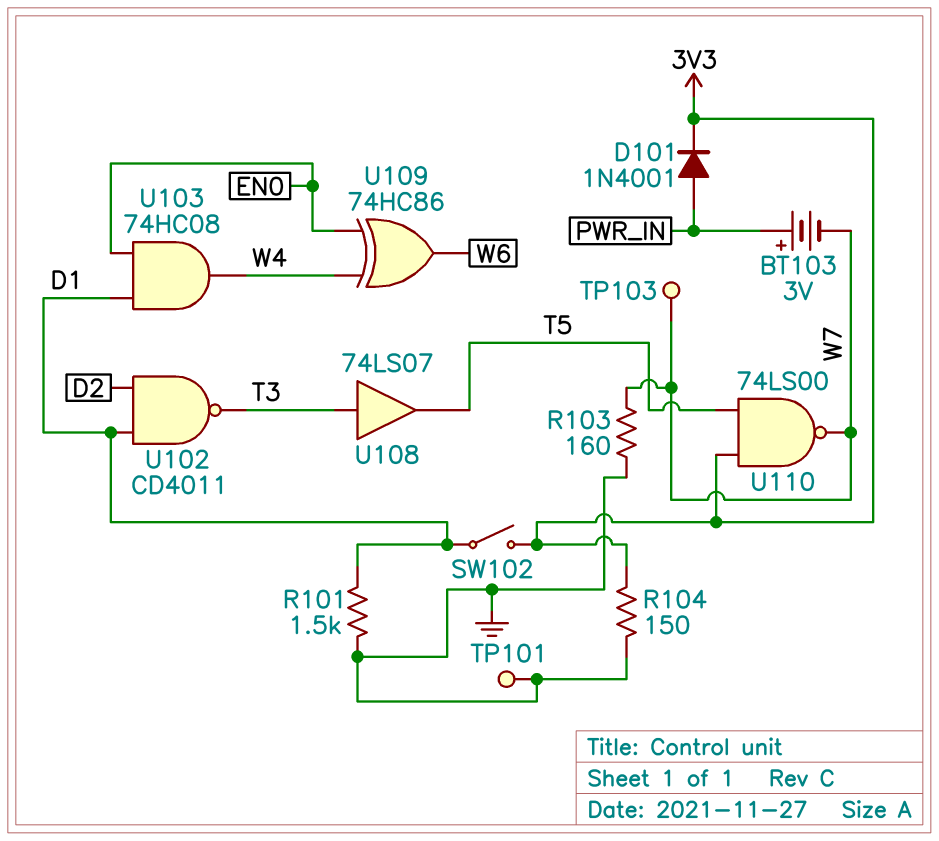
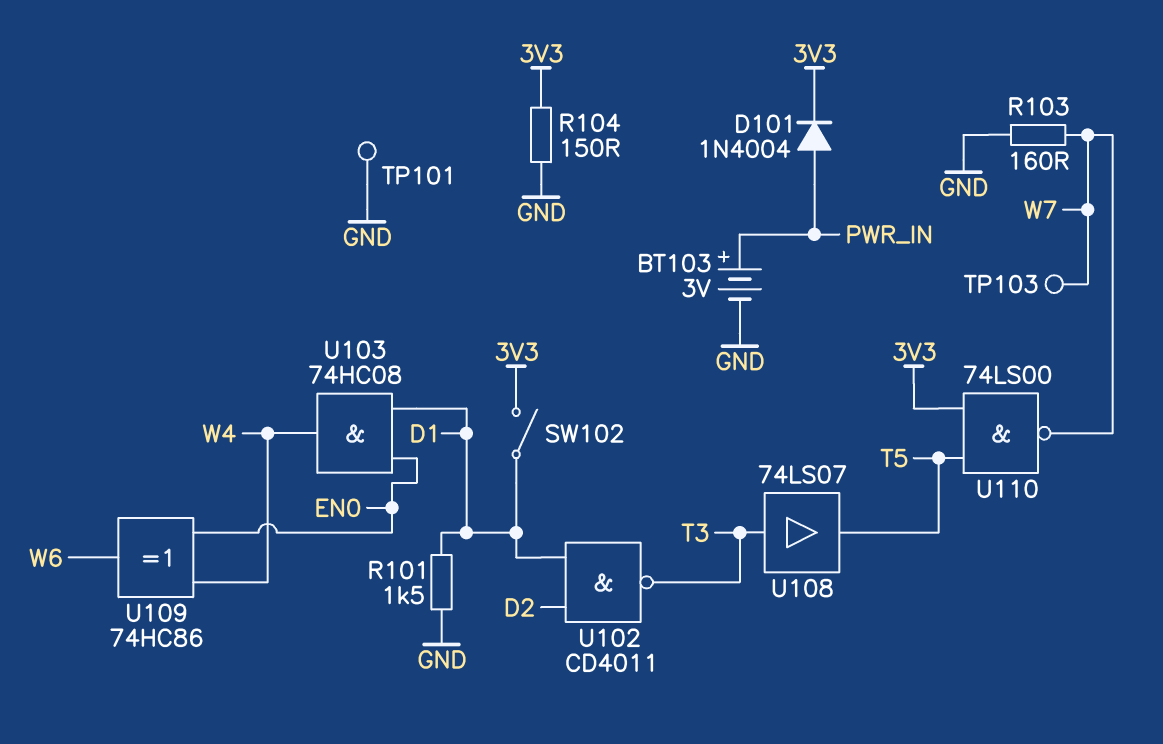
BT103: 3V (plus PWR_IN, minus W7) -> 3V (plus PWR_IN, minus GND)
D101: diode 1N4001 (A PWR_IN, K 3V3) -> diode 1N4004 (A PWR_IN, K 3V3)

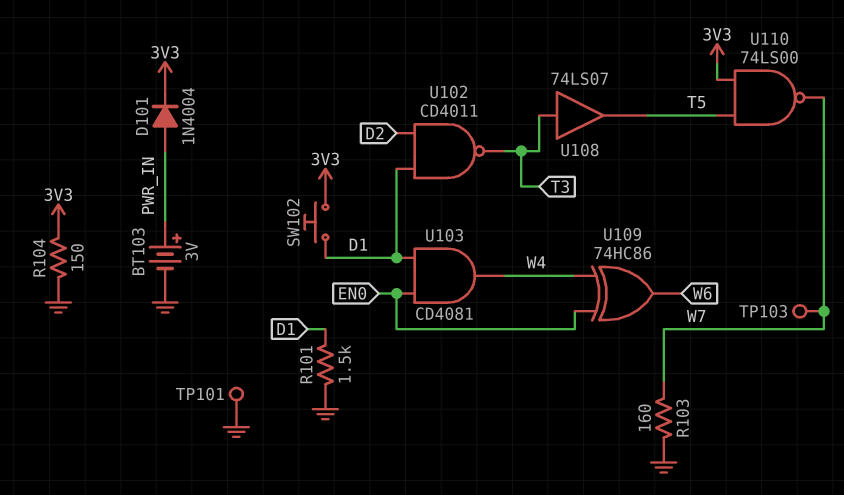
SW102: switch (3V3, D1) -> button (3V3, D1)
U103: AND 74HC08 (in D1, in EN0, out W4) -> AND CD4081 (in D1, in EN0, out W4)

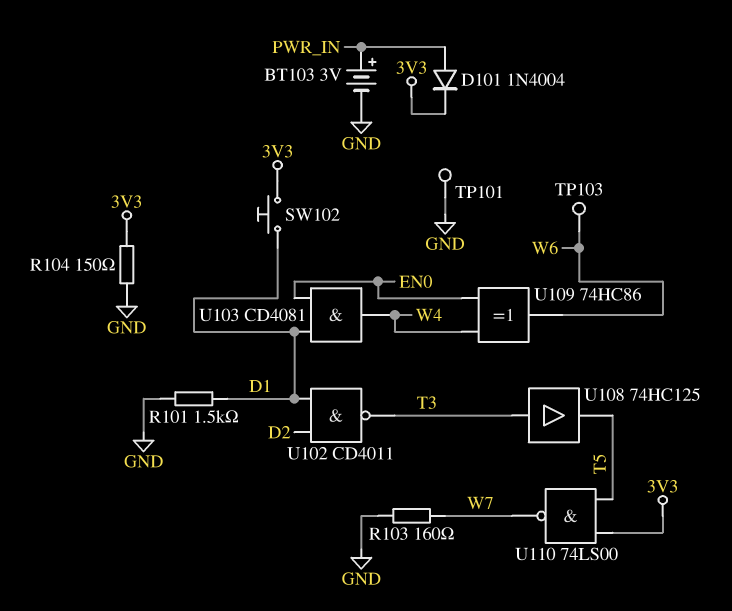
TP103: test point (W7) -> test point (W6)
U108: buffer 74LS07 (in T3, out T5) -> buffer 74HC125 (in T3, out T5)

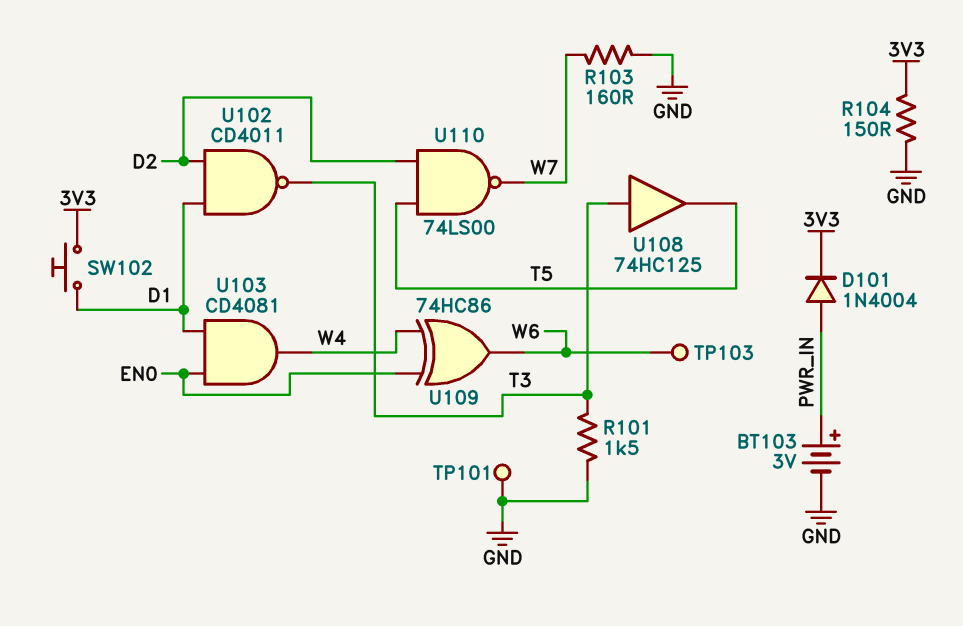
R101: 1.5k (D1, GND) -> 1.5k (GND, T3)
U110: NAND 74LS00 (in 3V3, in T5, out W7) -> NAND 74LS00 (in D2, in T5, out W7)

